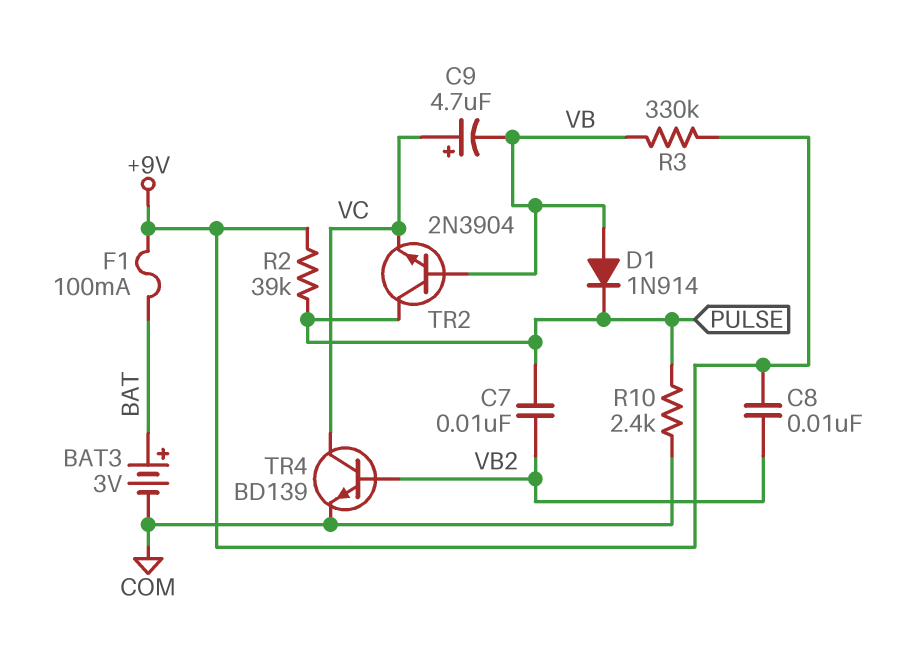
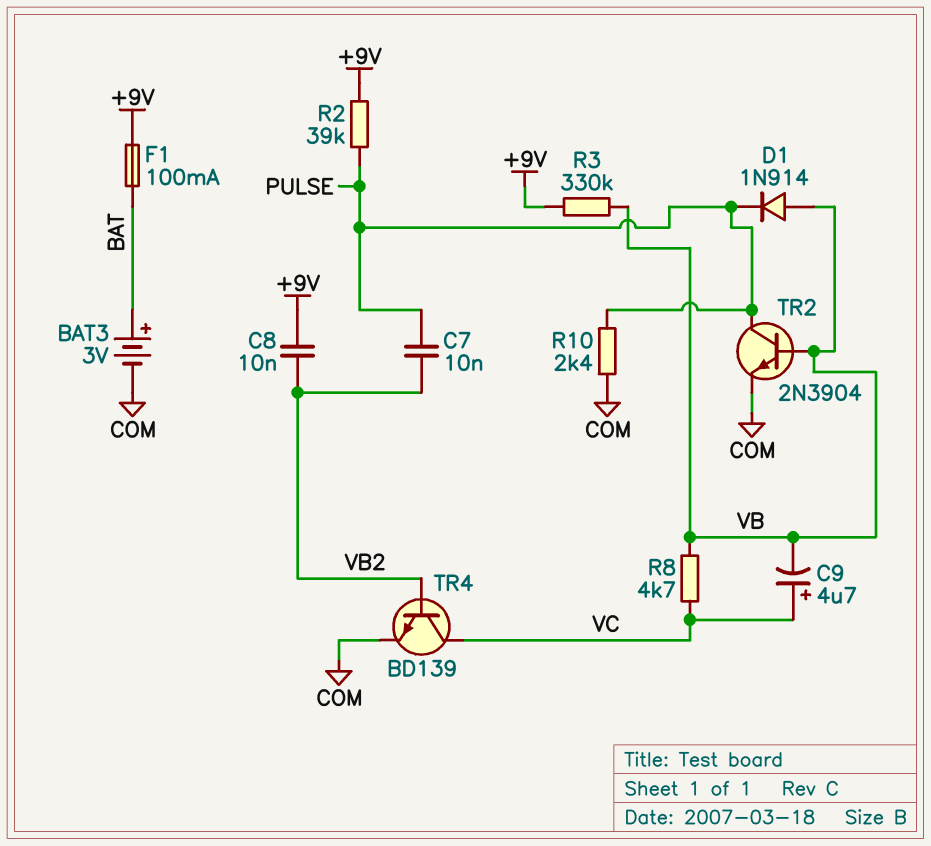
R8: none -> 4.7k (VB, VC)
TR2: NPN 2N3904 (B VB, C PULSE, E VC) -> NPN 2N3904 (B VB, C PULSE, E COM)

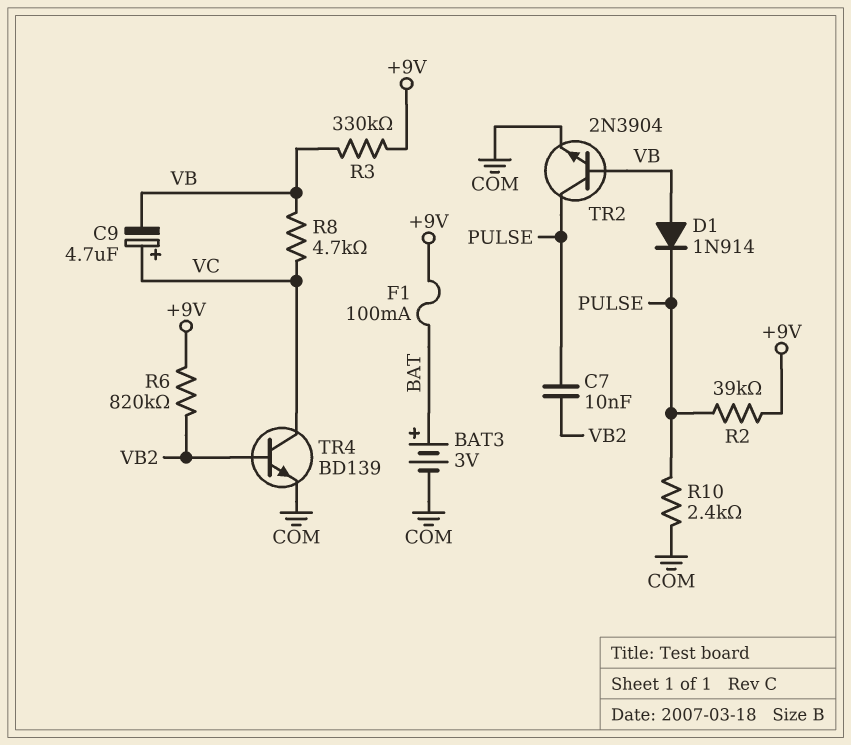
C8: 10nF (+9V, VB2) -> none
R6: none -> 820k (+9V, VB2)

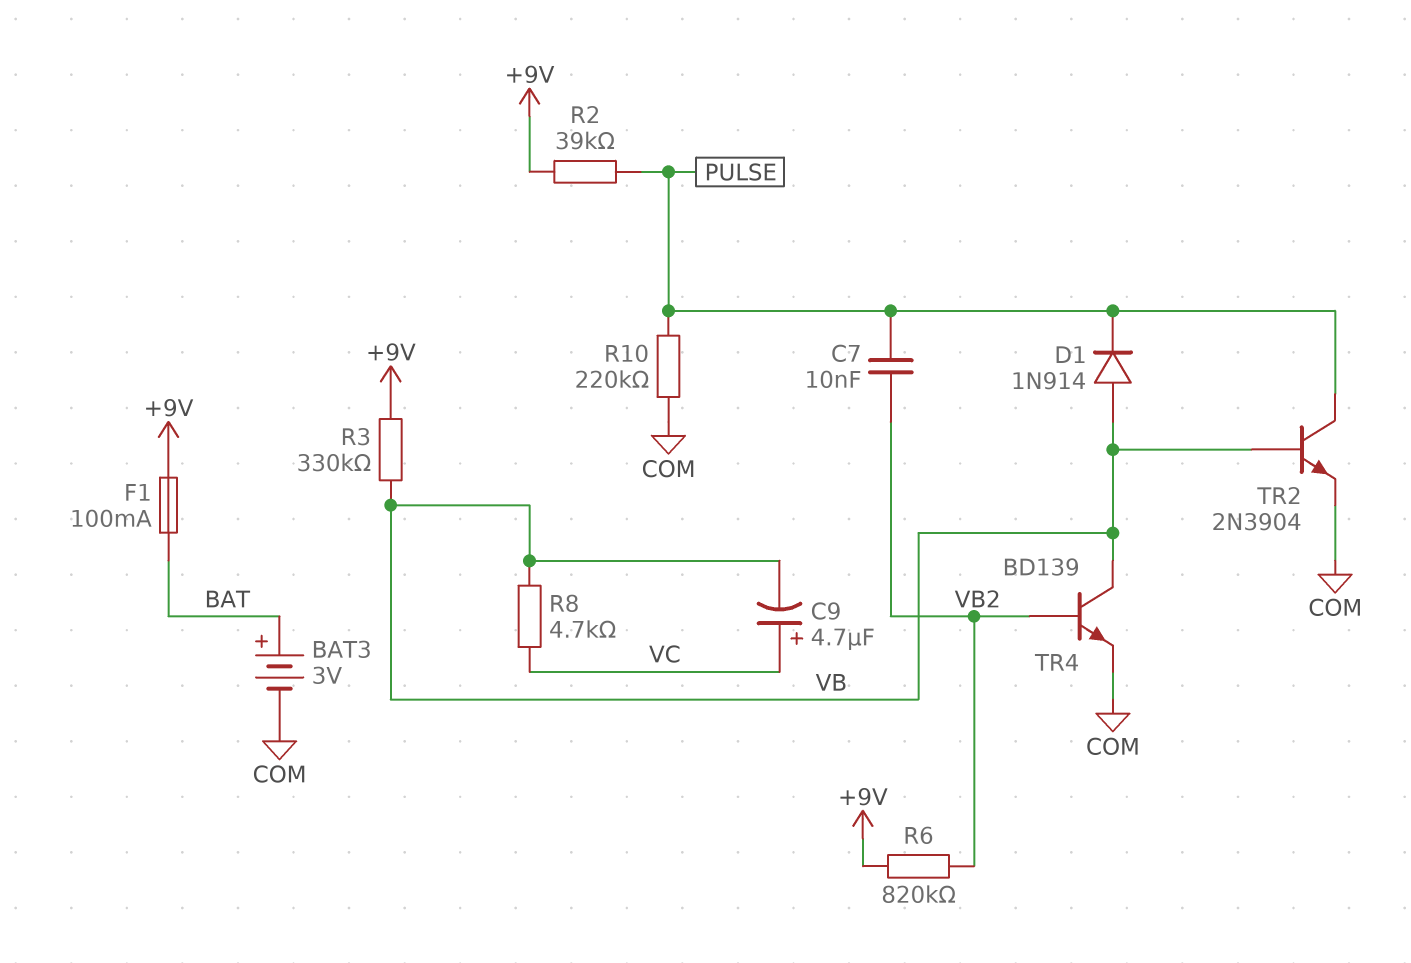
R10: 2.4k (COM, PULSE) -> 220k (COM, PULSE)
TR4: NPN BD139 (B VB2, C VC, E COM) -> NPN BD139 (B VB2, C VB, E COM)

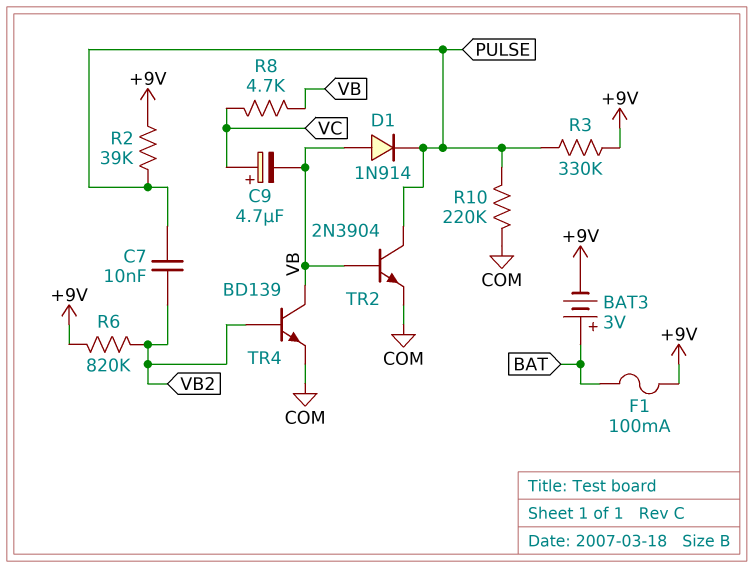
BAT3: 3V (plus BAT, minus COM) -> 3V (plus BAT, minus +9V)
R3: 330k (+9V, VB) -> 330k (+9V, PULSE)

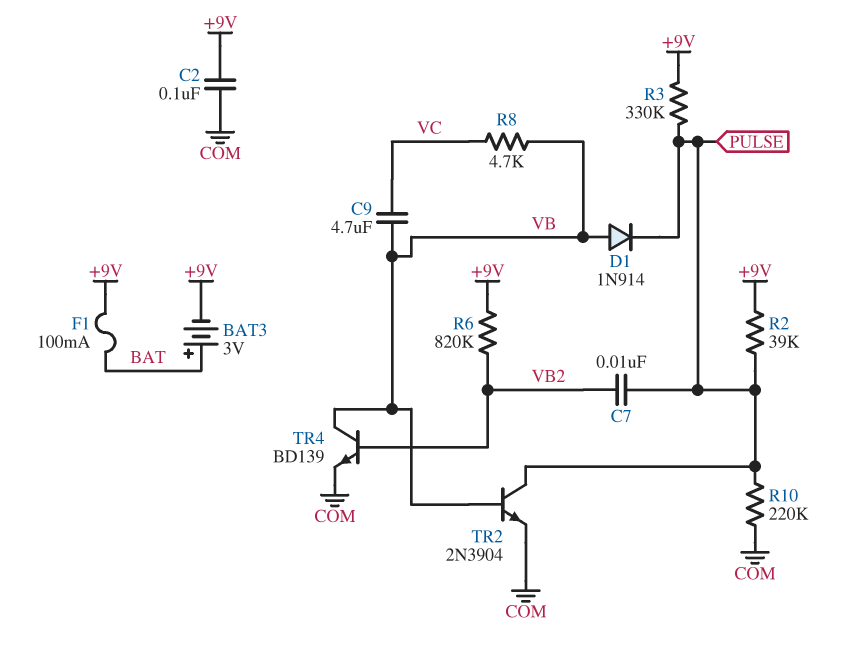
C2: none -> 100nF (+9V, COM)
C9: 4.7uF (plus VC, minus VB) -> 4.7uF (VB, VC)

